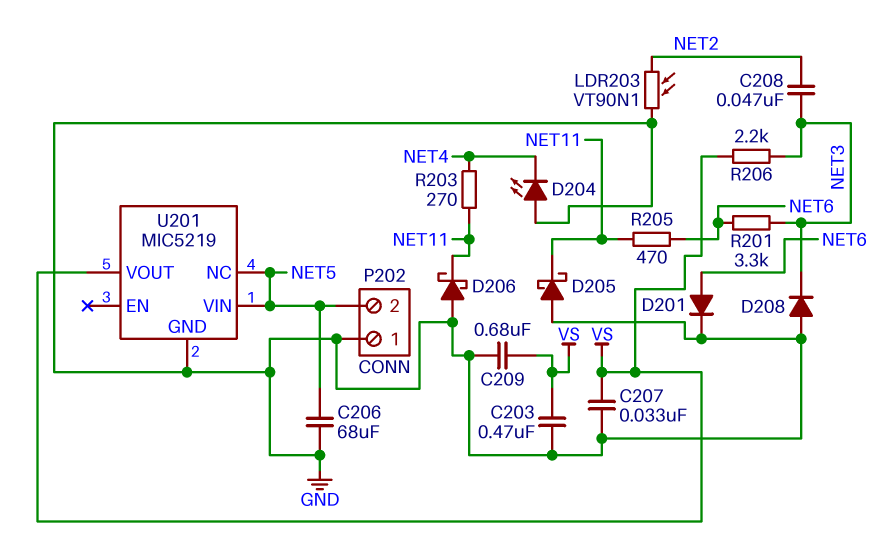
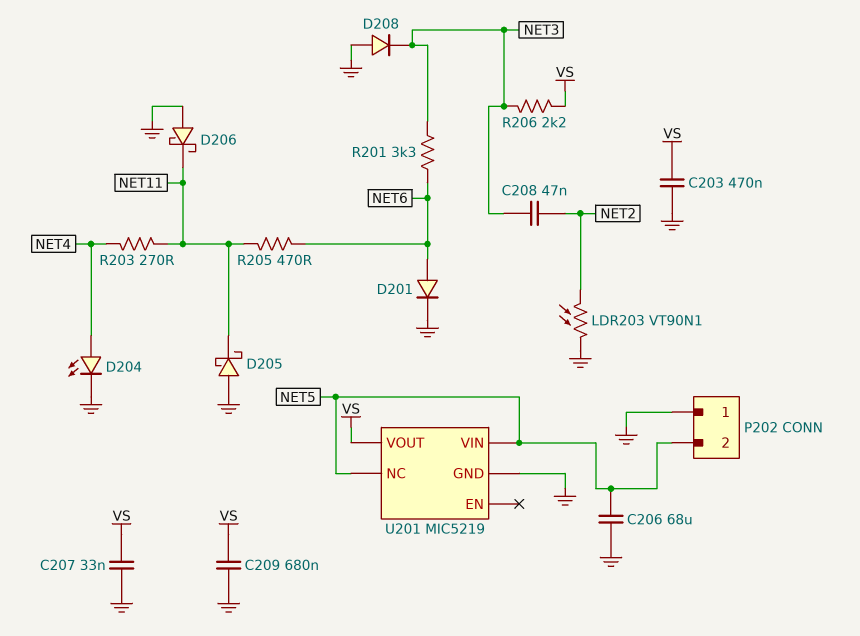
D204: LED (A GND, K NET4) -> LED (A NET4, K GND)

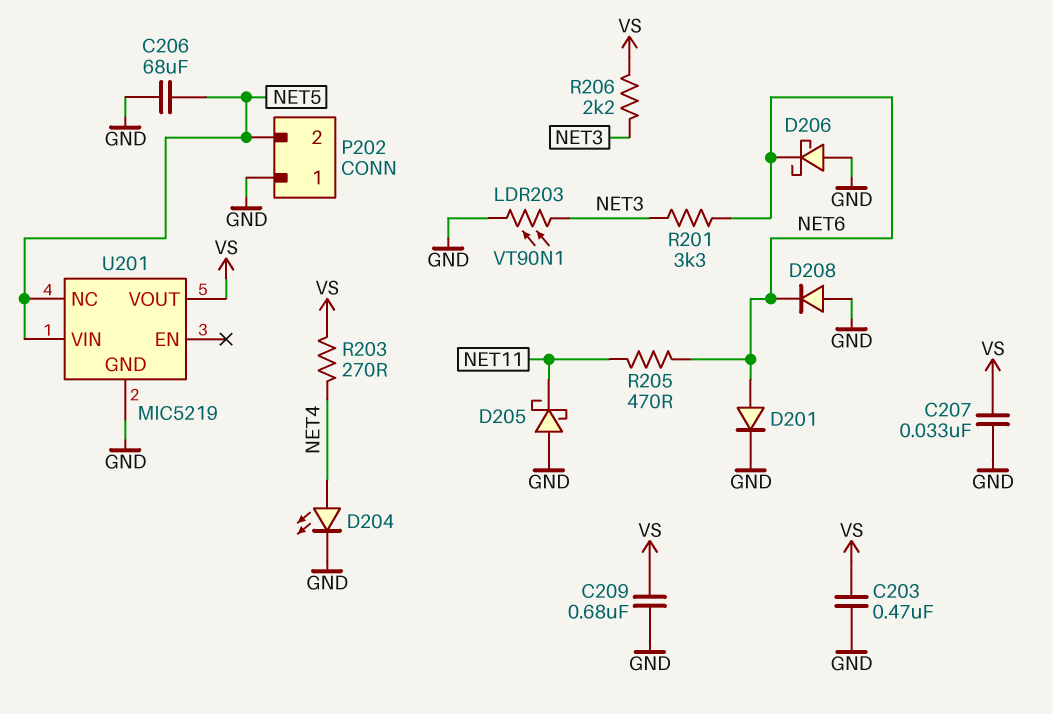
C208: 47nF (NET2, NET3) -> none
D206: schottky (A GND, K NET11) -> schottky (A GND, K NET6)
D208: diode (A GND, K NET3) -> diode (A GND, K NET6)
LDR203: VT90N1 (GND, NET2) -> VT90N1 (GND, NET3)
R203: 270 (NET4, NET11) -> 270 (NET4, VS)

